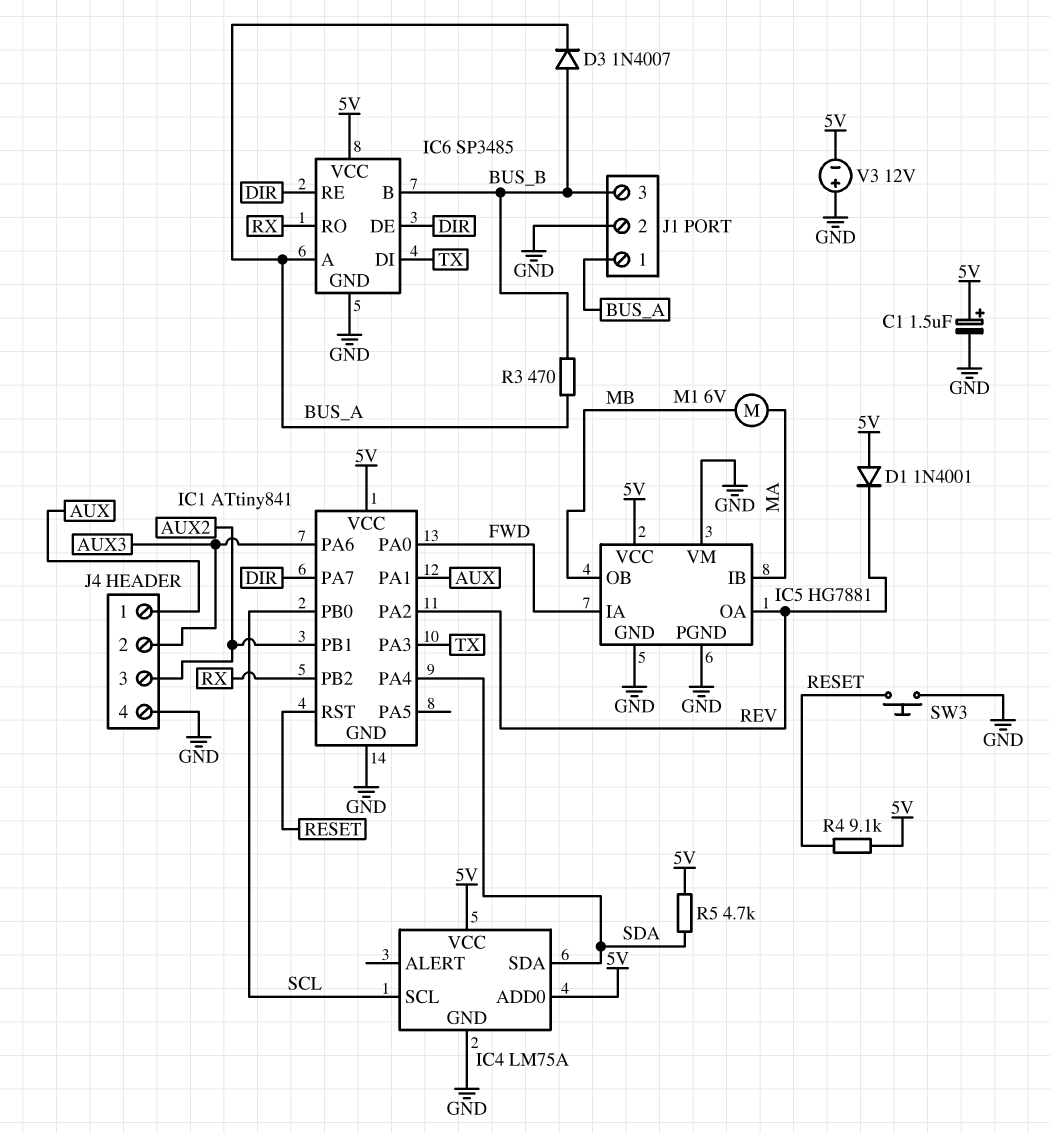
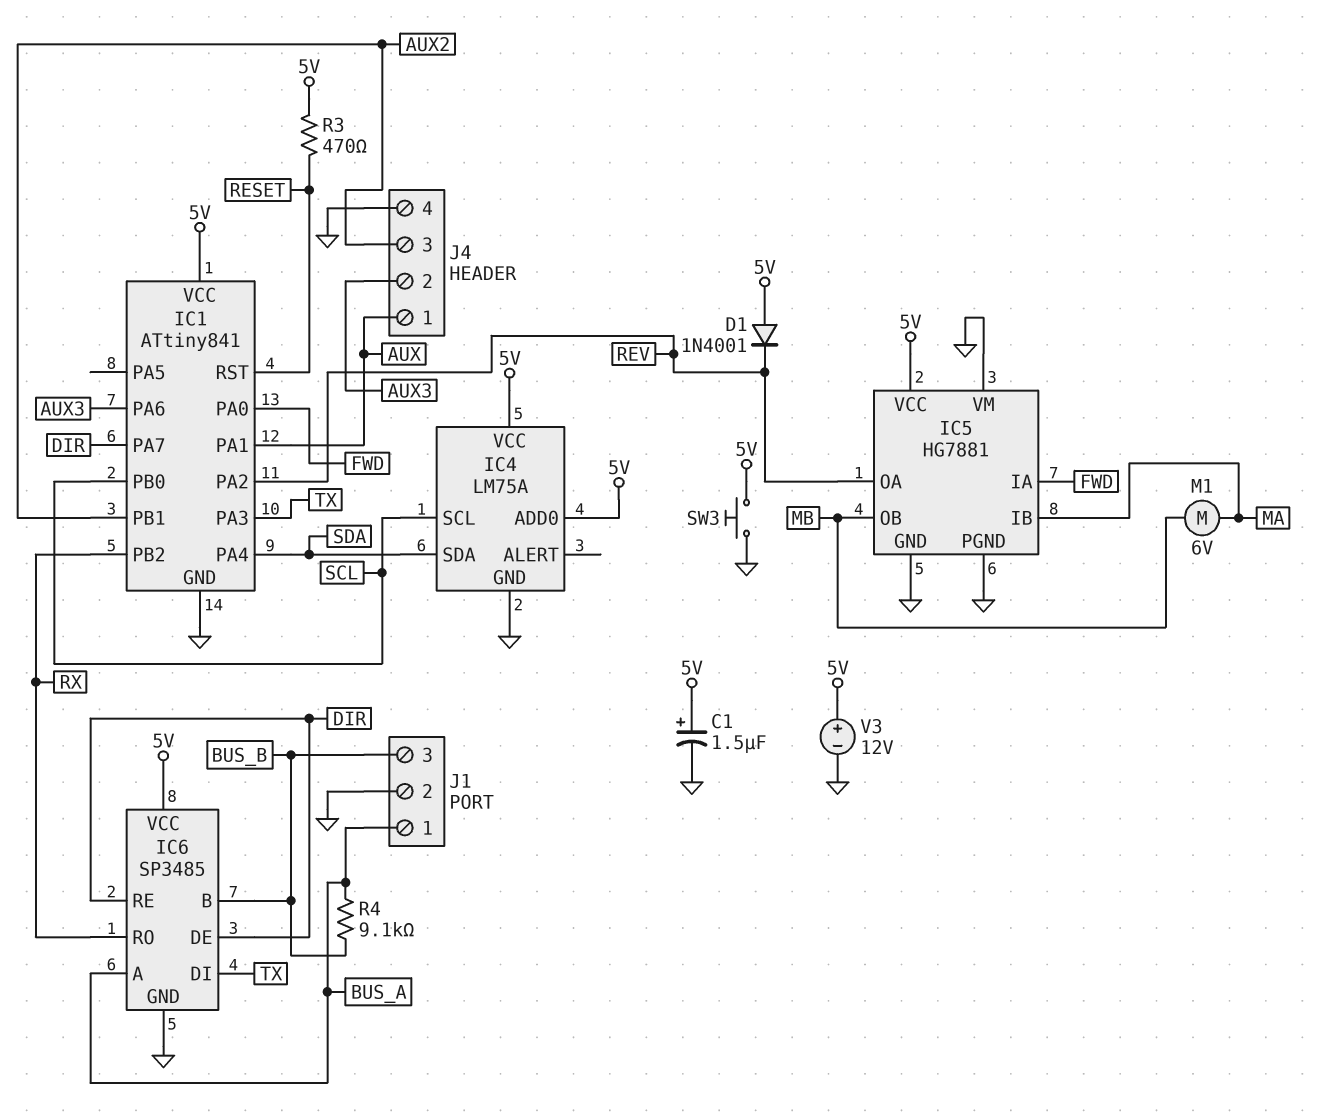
D3: diode 1N4007 (A BUS_B, K BUS_A) -> none
R3: 470 (BUS_A, BUS_B) -> 470 (5V, RESET)
R4: 9.1k (5V, RESET) -> 9.1k (BUS_A, BUS_B)
R5: 4.7k (5V, SDA) -> none
SW3: button (GND, RESET) -> button (5V, GND)
V3: 12V (plus GND, minus 5V) -> 12V (plus 5V, minus GND)

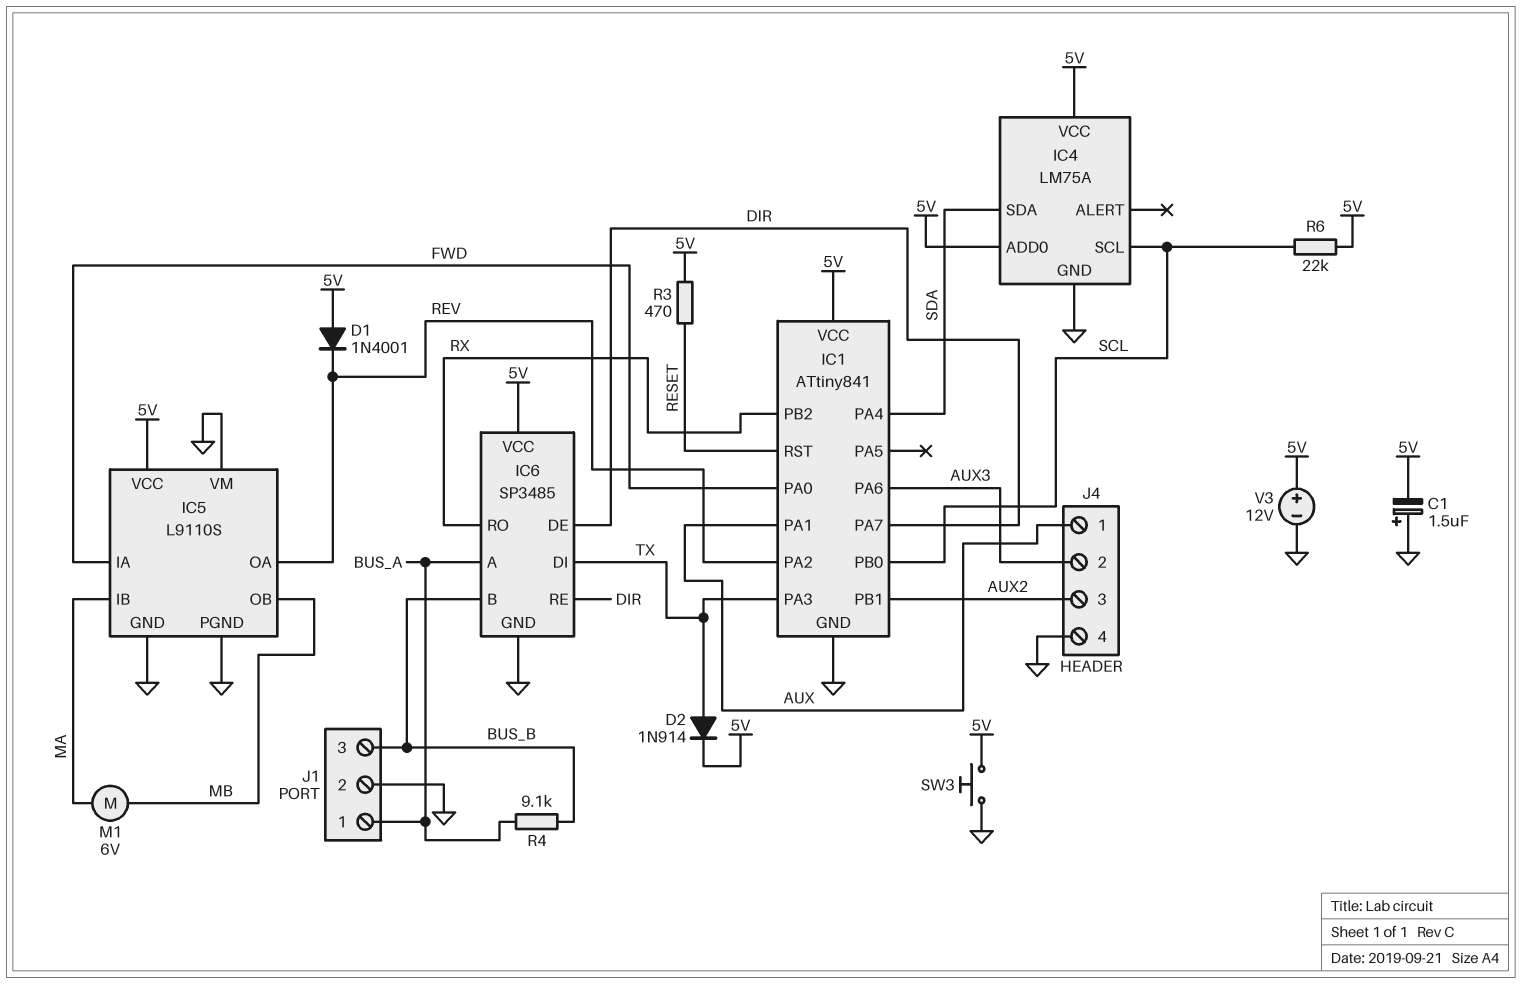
C1: 1.5uF (plus 5V, minus GND) -> 1.5uF (plus GND, minus 5V)
D2: none -> diode 1N914 (A TX, K 5V)
IC5: HG7881 -> L9110S
R6: none -> 22k (5V, SCL)

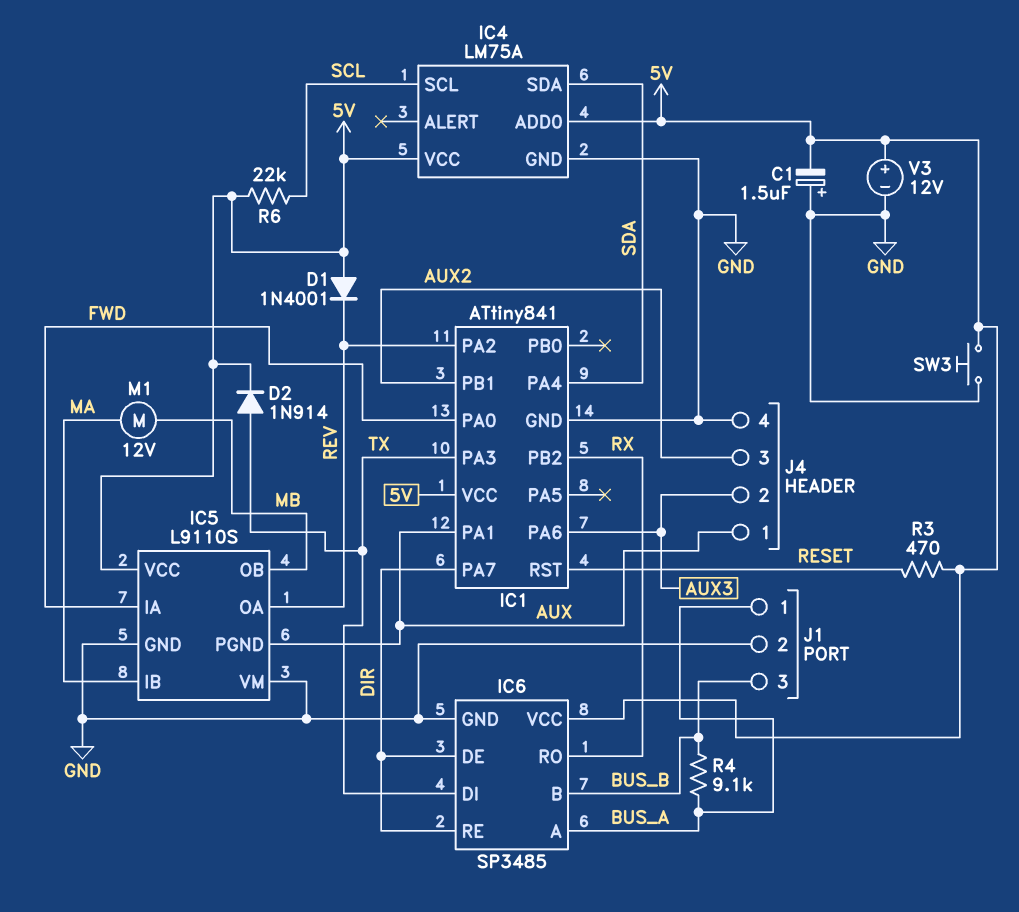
IC1 pin PB0: SCL -> none
IC5 pin PGND: GND -> AUX
M1: motor 6V (MA, MB) -> motor 12V (MA, MB)

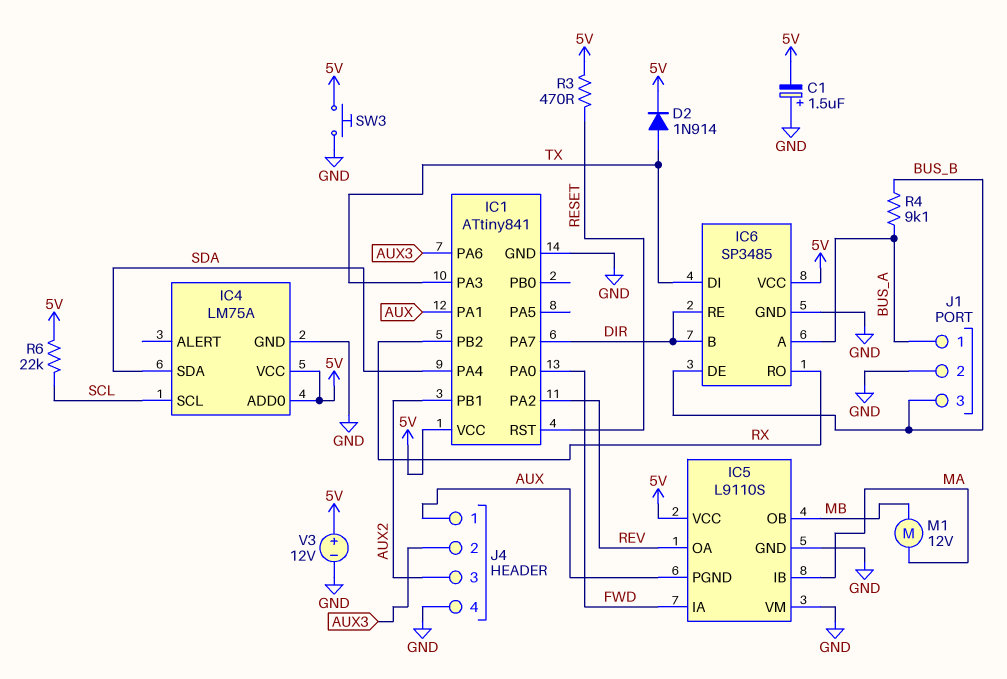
D1: diode 1N4001 (A 5V, K REV) -> none
IC6 pin B: BUS_B -> DIR
IC6 pin DE: DIR -> BUS_B

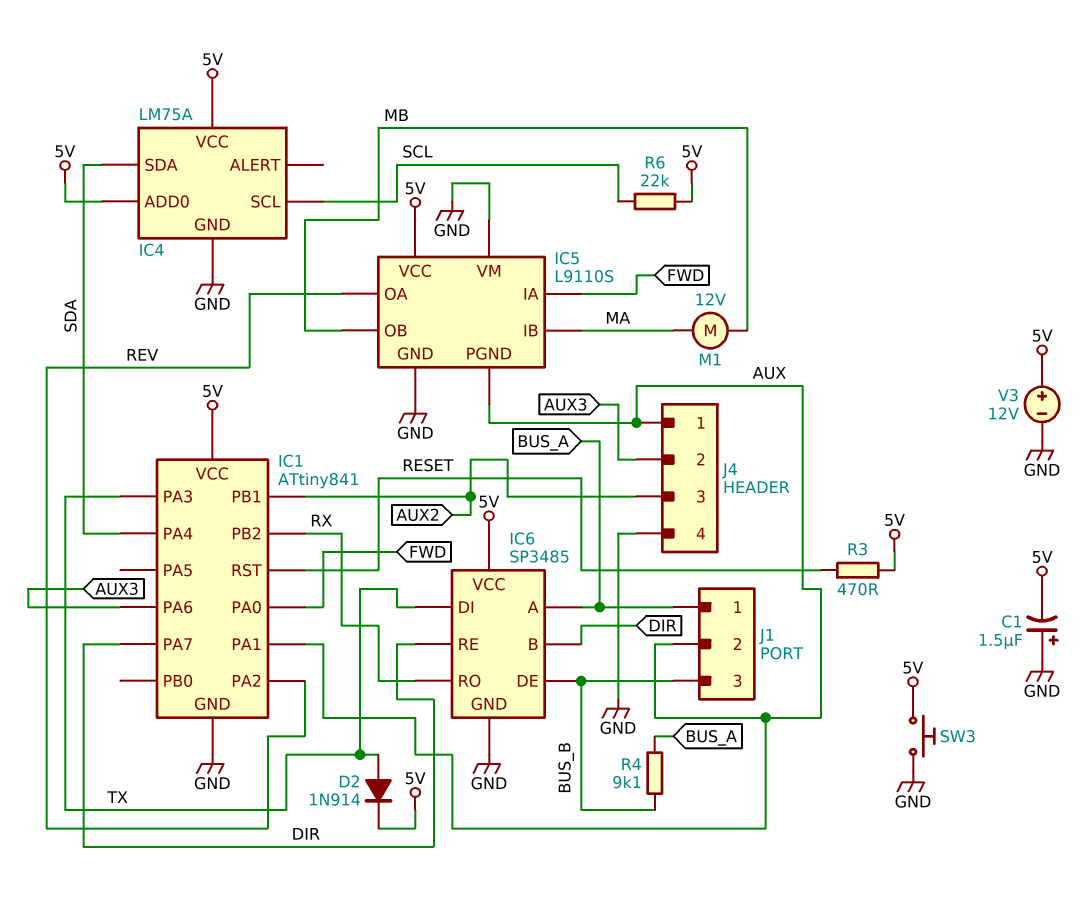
J1 pin 2: GND -> AUX

